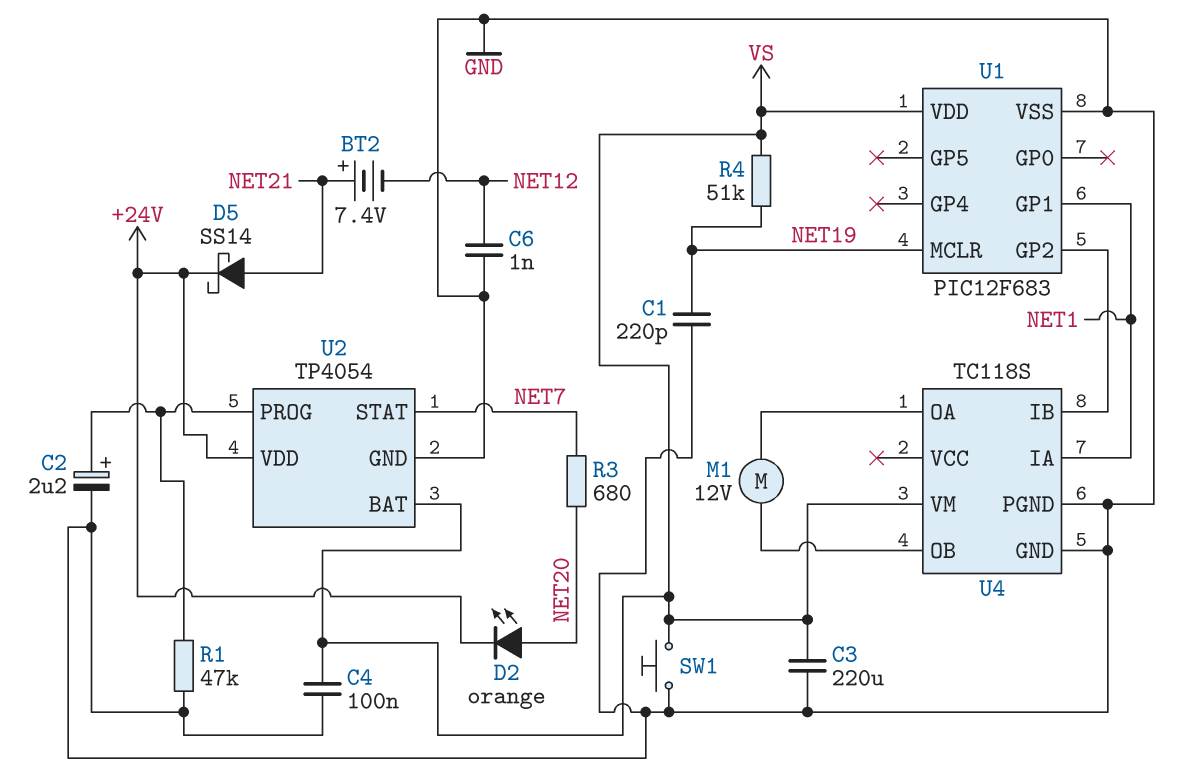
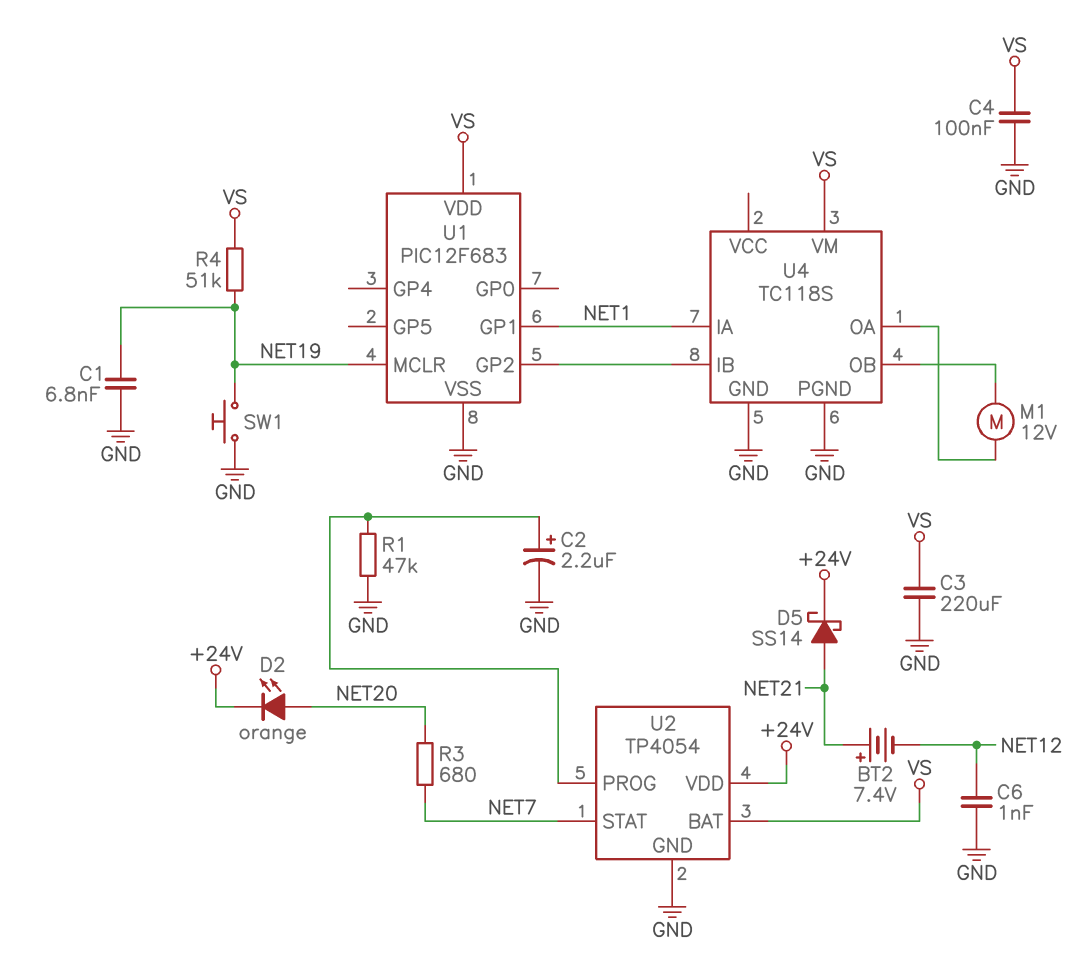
C1: 220pF (GND, NET19) -> 6.8nF (GND, NET19)
SW1: button (GND, VS) -> button (GND, NET19)

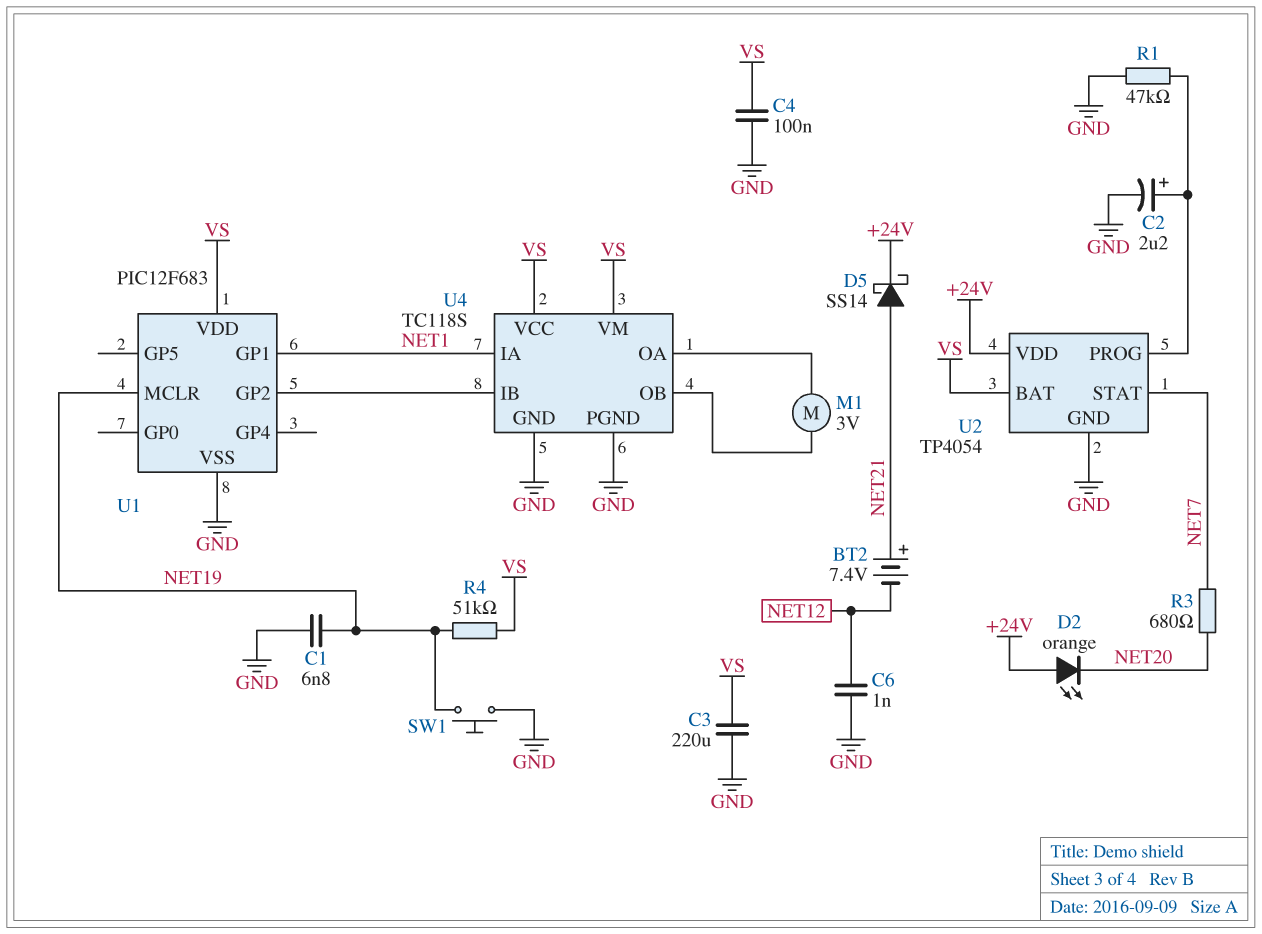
D2: LED orange (A NET20, K +24V) -> LED orange (A +24V, K NET20)
M1: motor 12V (U4/OA, U4/OB) -> motor 3V (U4/OA, U4/OB)
U4 pin VCC: none -> VS

